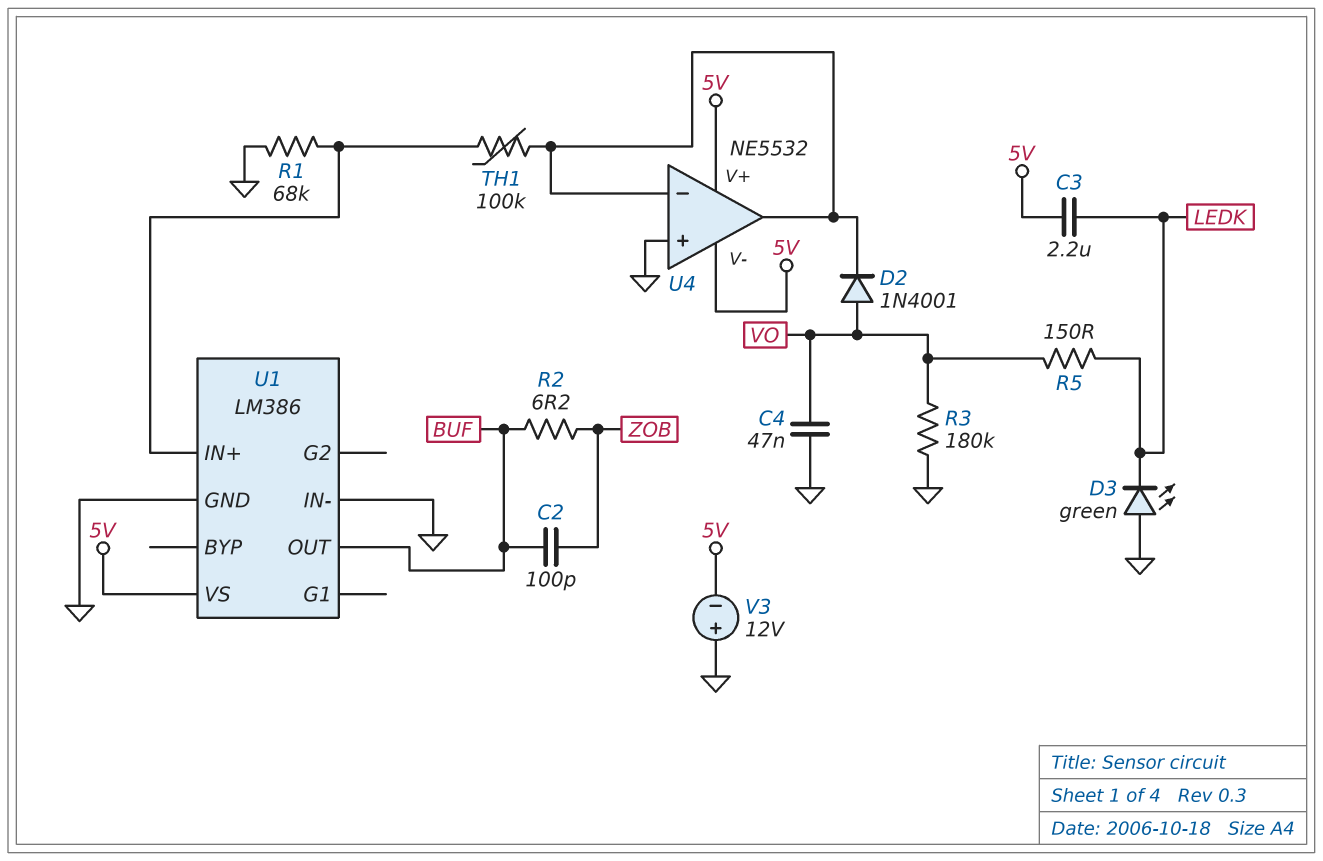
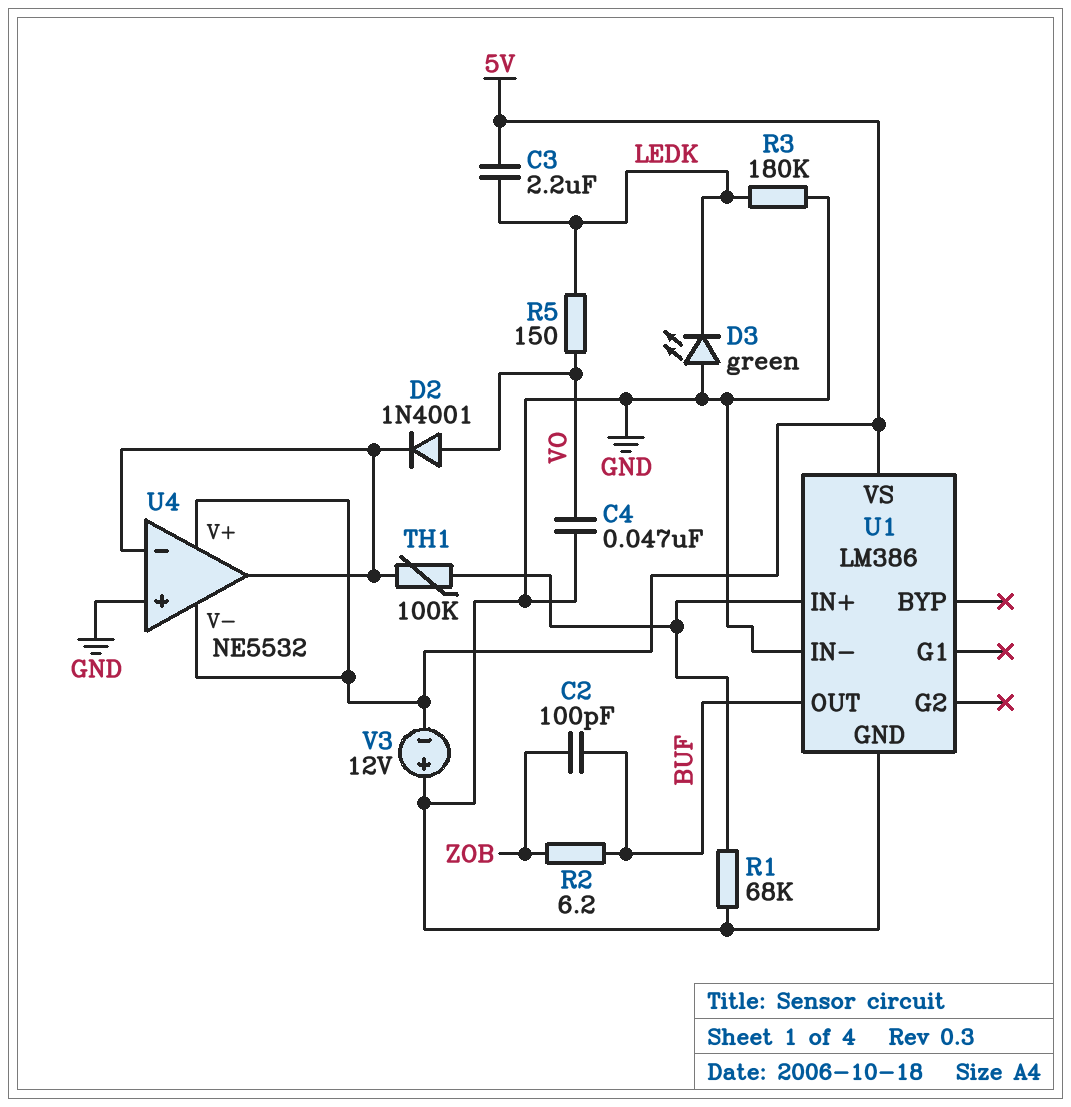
R3: 180k (GND, VO) -> 180k (GND, LEDK)

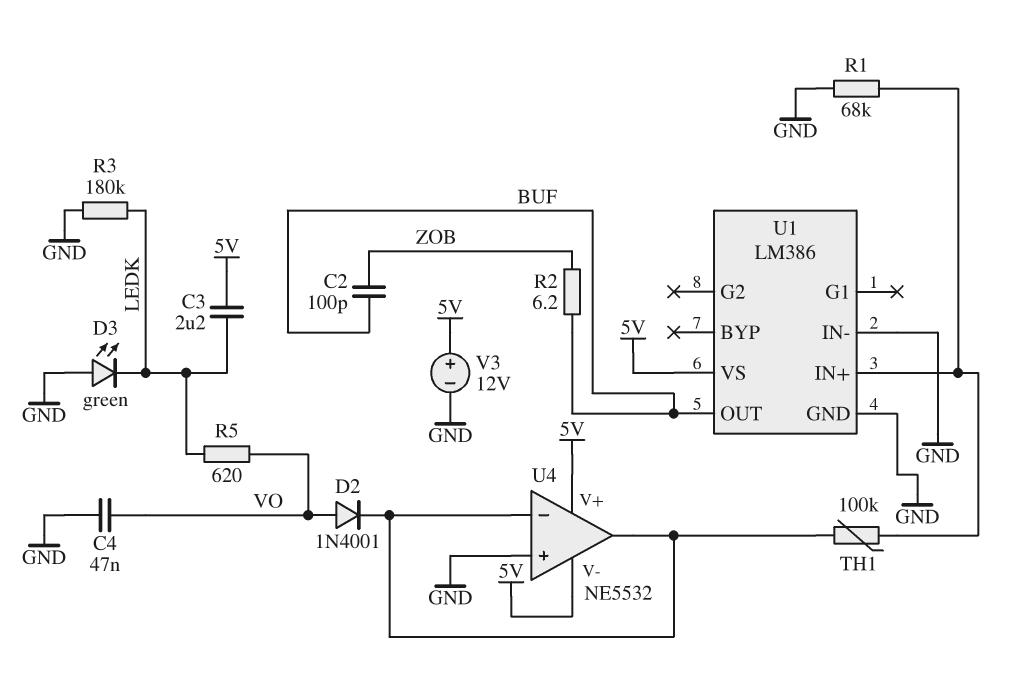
R5: 150 (LEDK, VO) -> 620 (LEDK, VO)
V3: 12V (plus GND, minus 5V) -> 12V (plus 5V, minus GND)

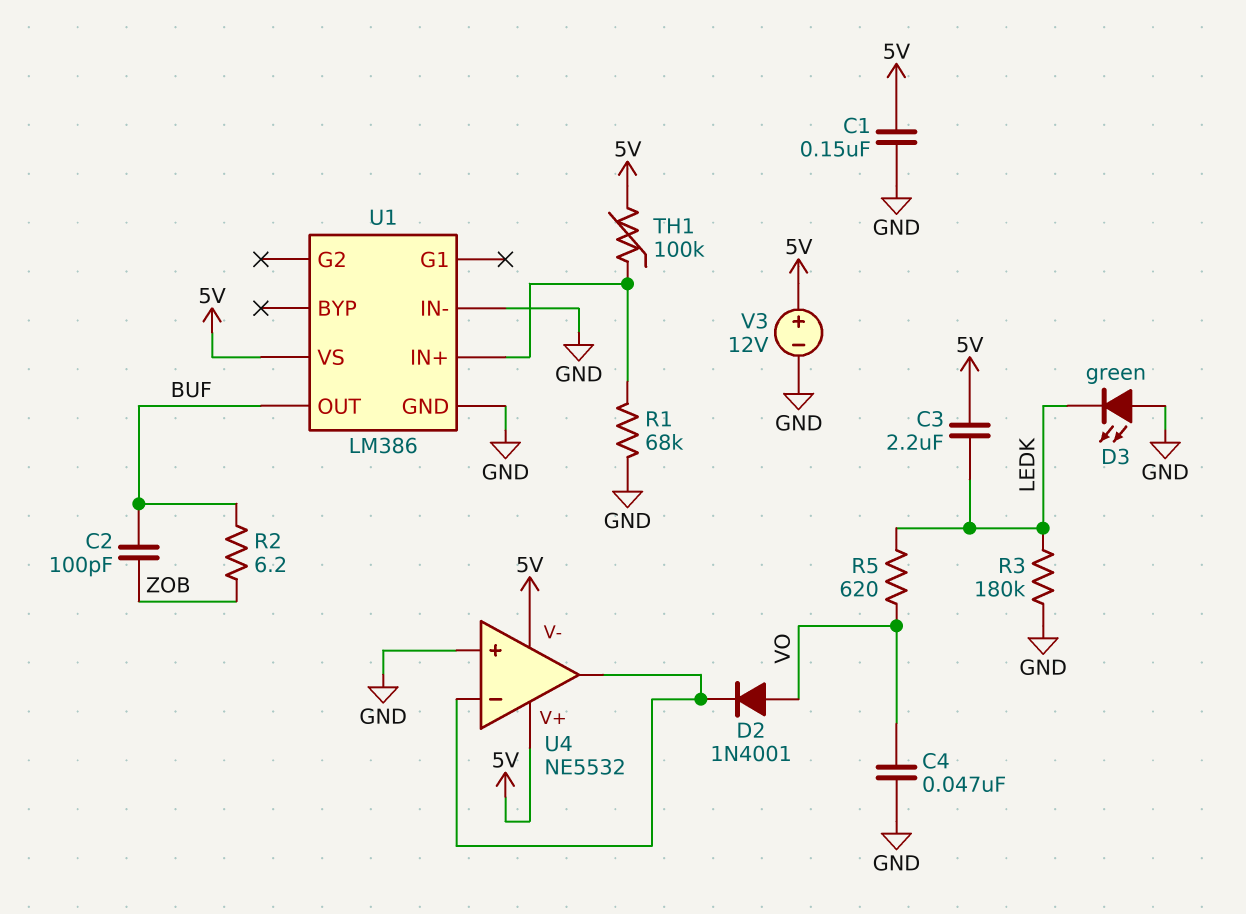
C1: none -> 150nF (5V, GND)
TH1: 100k (U1/IN+, U4/in-) -> 100k (5V, U1/IN+)

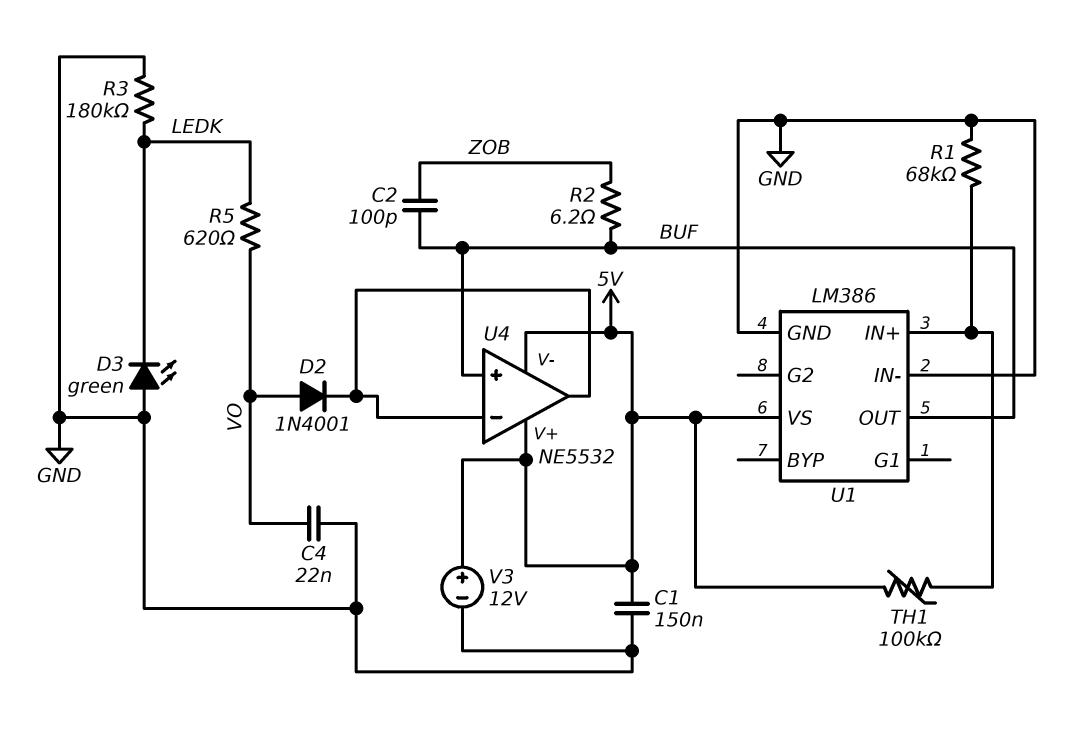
C3: 2.2uF (5V, LEDK) -> none
C4: 47nF (GND, VO) -> 22nF (GND, VO)
U4 pin in+: GND -> BUF

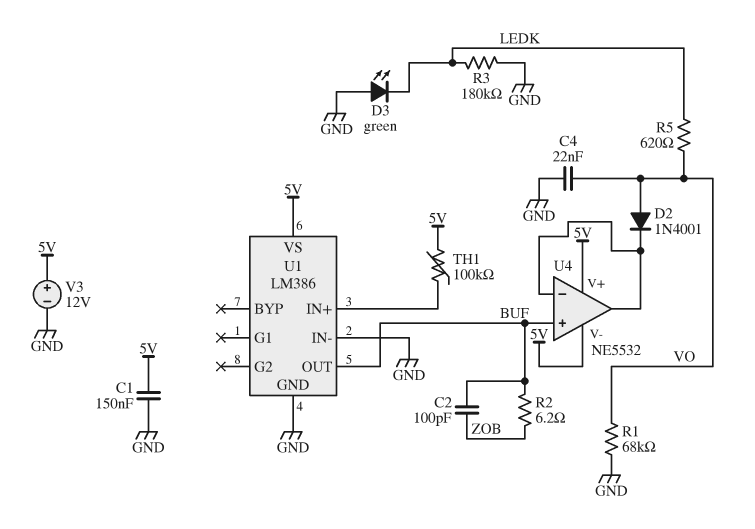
R1: 68k (GND, U1/IN+) -> 68k (GND, VO)

